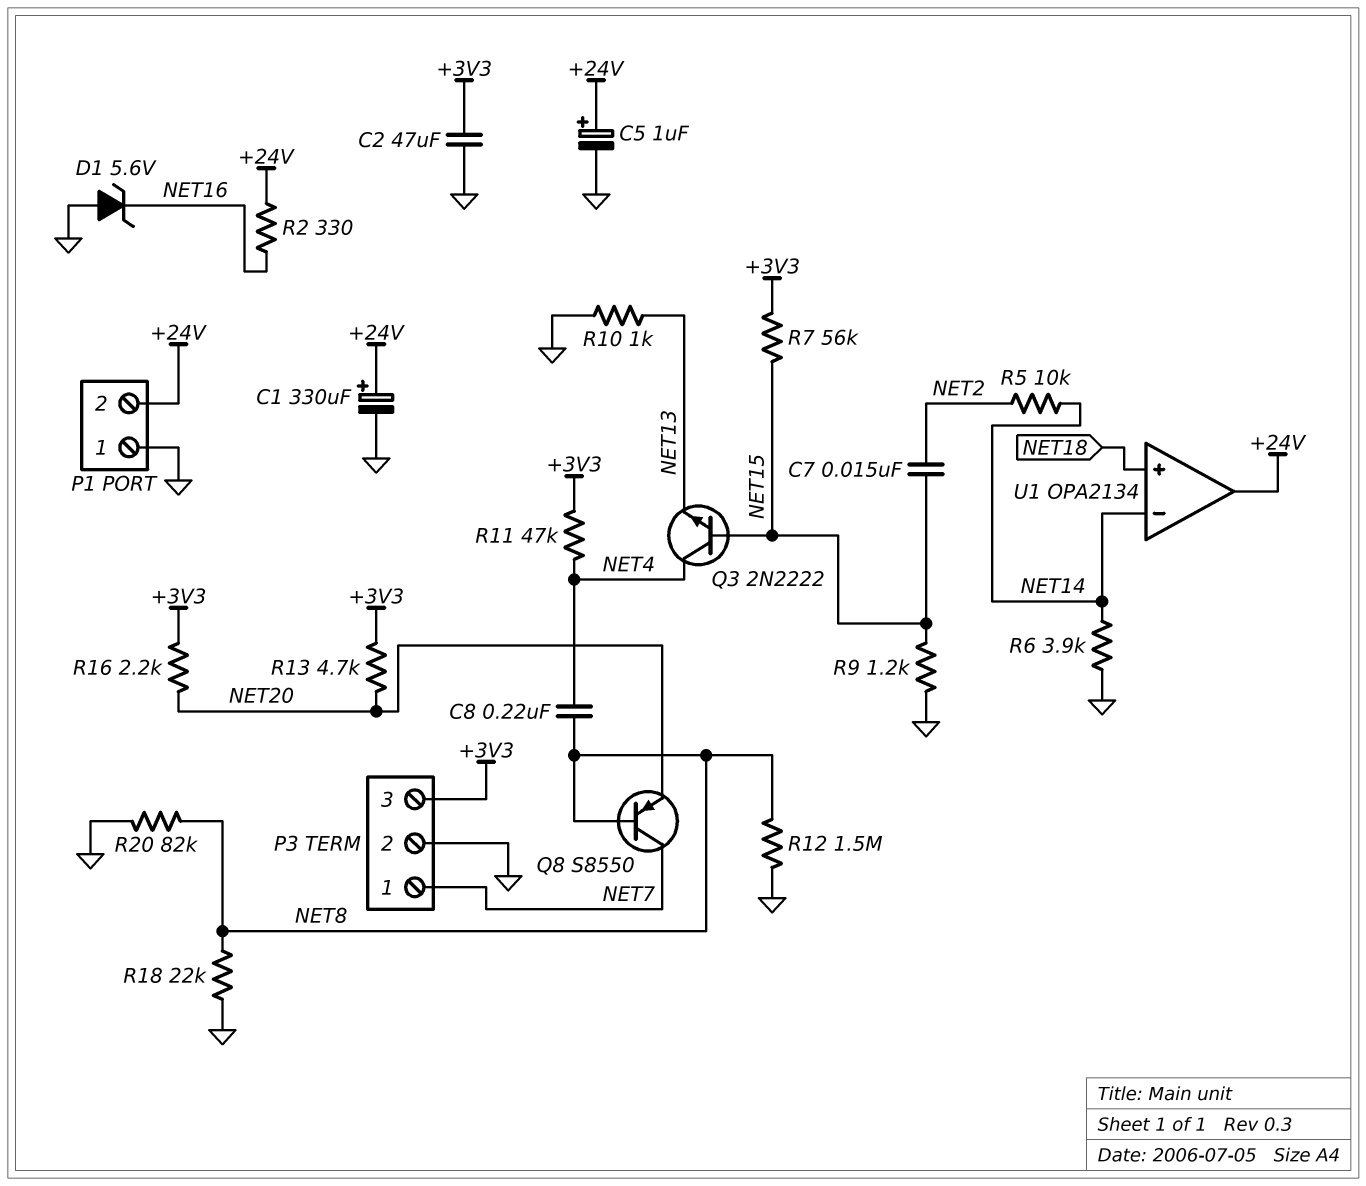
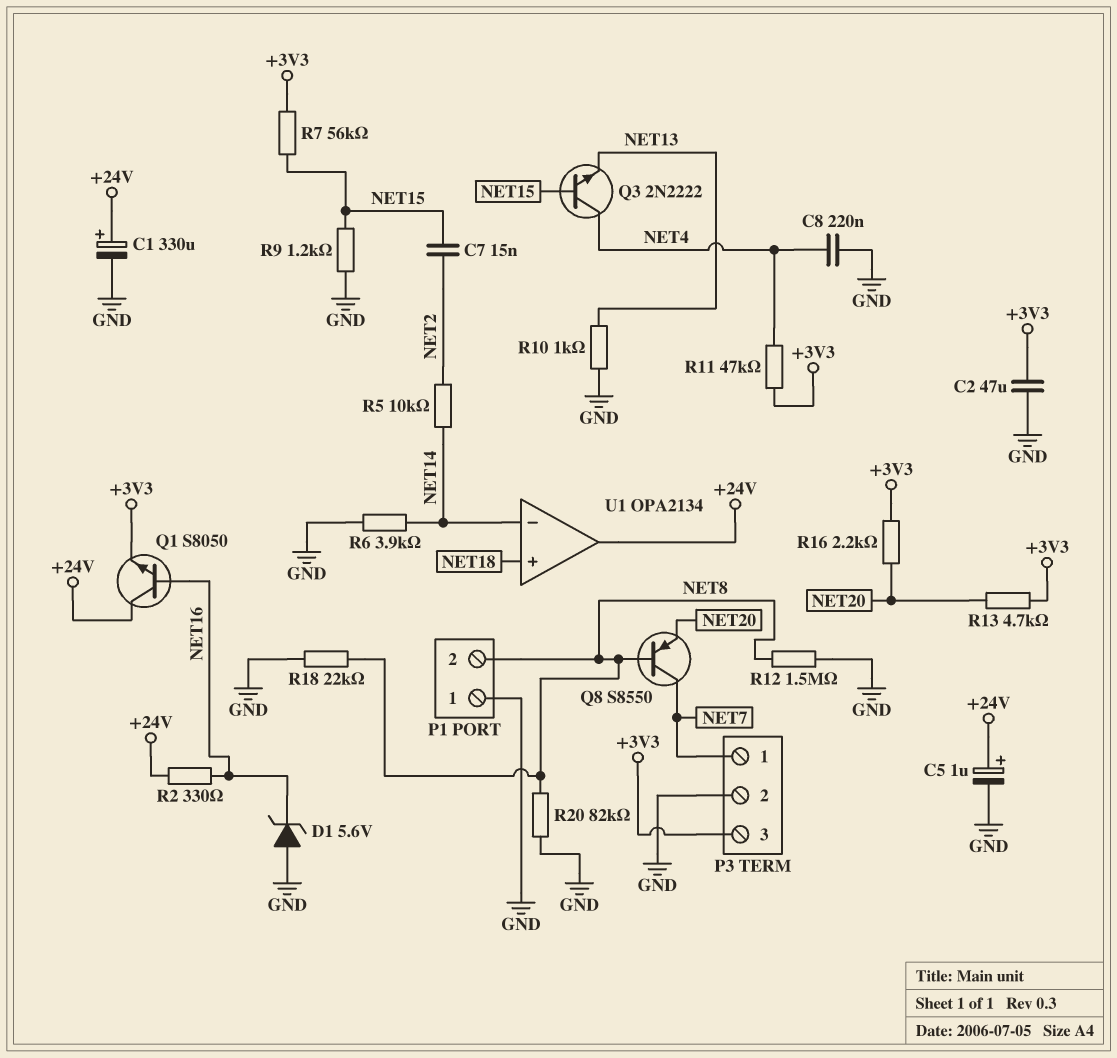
C8: 220nF (NET4, NET8) -> 220nF (GND, NET4)
P1 pin 2: +24V -> NET8
Q1: none -> NPN S8050 (B NET16, C +24V, E +3V3)

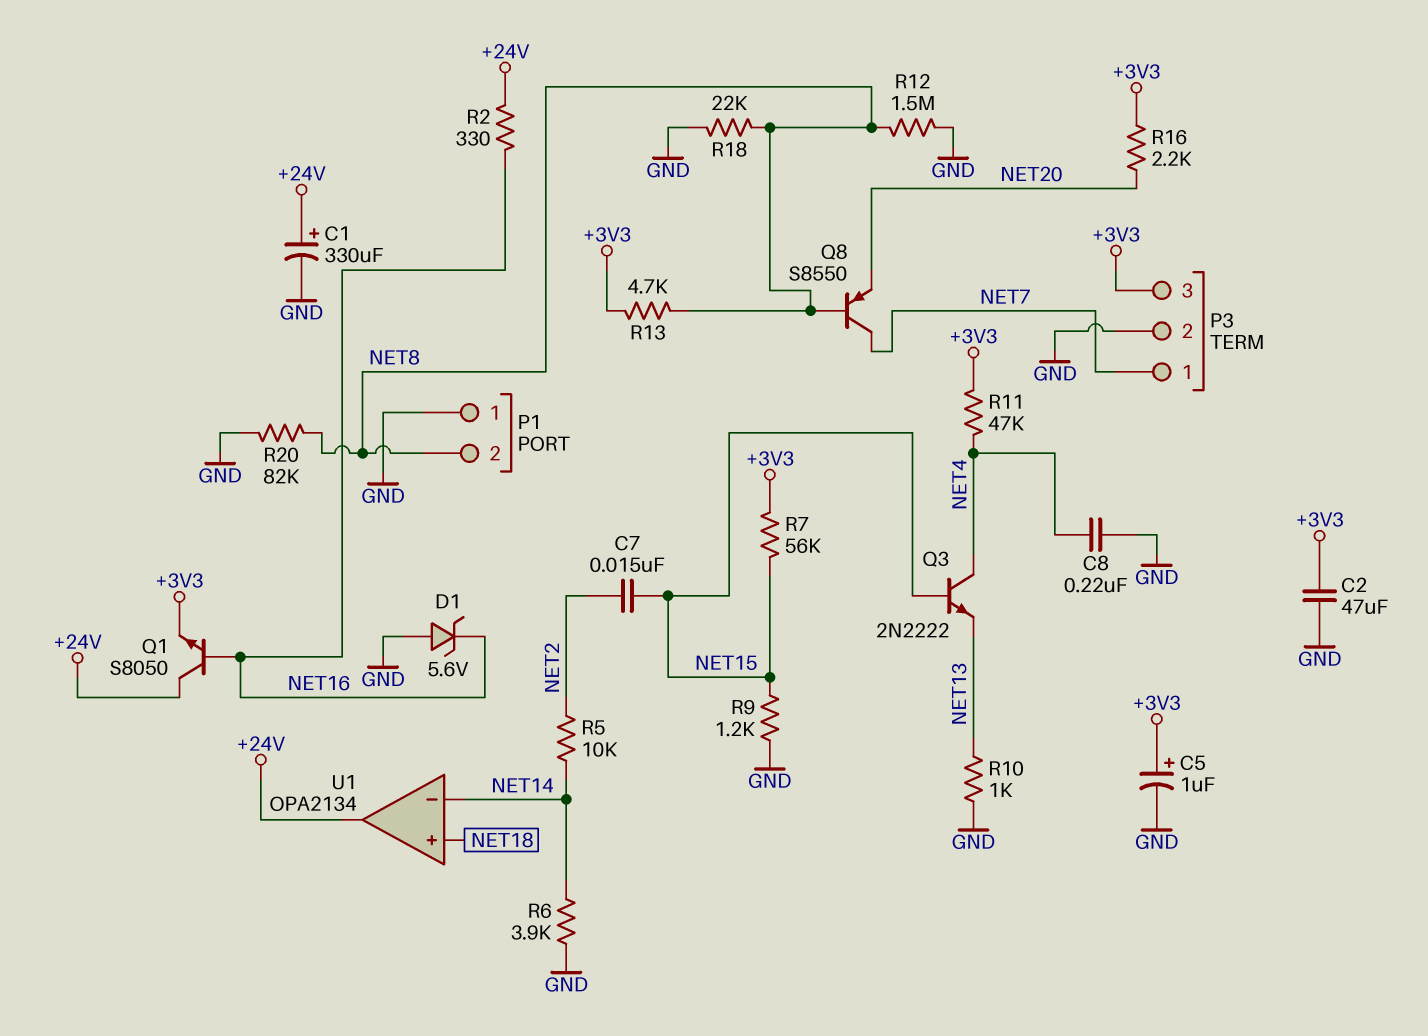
C5: 1uF (plus +24V, minus GND) -> 1uF (plus +3V3, minus GND)
R13: 4.7k (+3V3, NET20) -> 4.7k (+3V3, NET8)

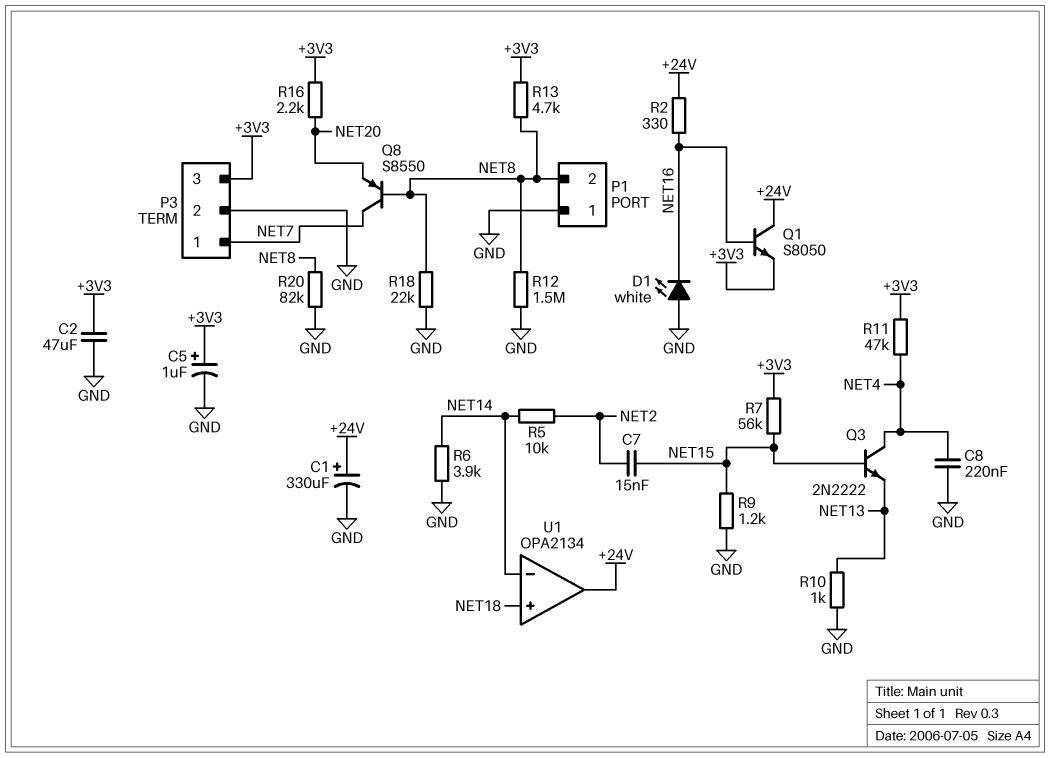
D1: zener 5.6V (A GND, K NET16) -> LED white (A GND, K NET16)

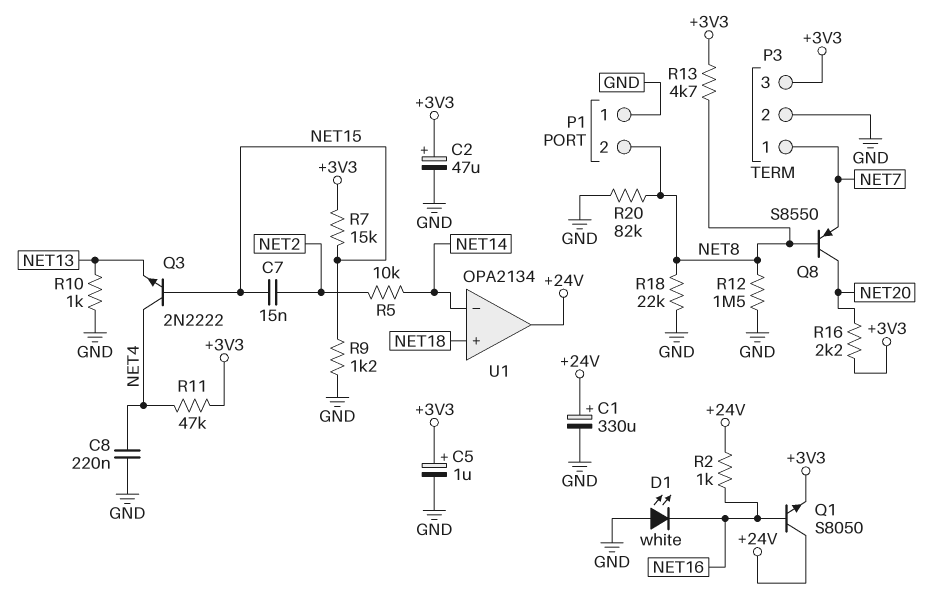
C2: 47uF (+3V3, GND) -> 47uF (plus +3V3, minus GND)
Q8: PNP S8550 (B NET8, C NET7, E NET20) -> PNP S8550 (B NET8, C NET20, E NET7)
R2: 330 (+24V, NET16) -> 1k (+24V, NET16)
R6: 3.9k (GND, NET14) -> none
R7: 56k (+3V3, NET15) -> 15k (+3V3, NET15)

